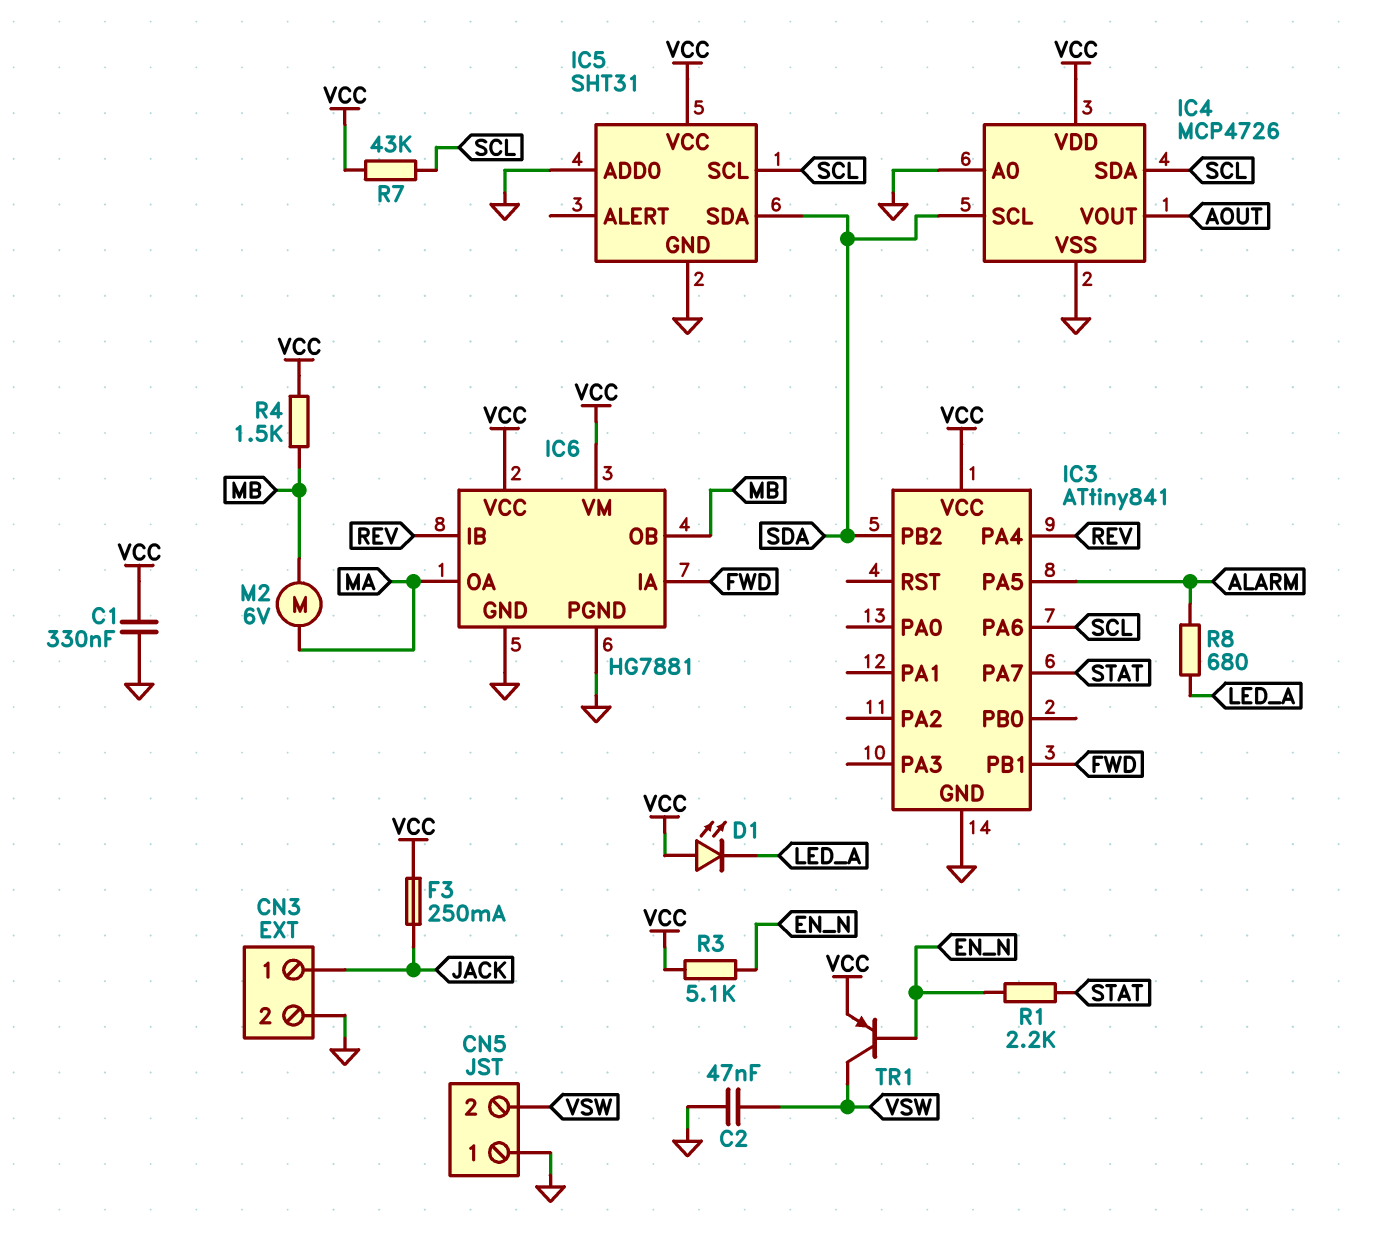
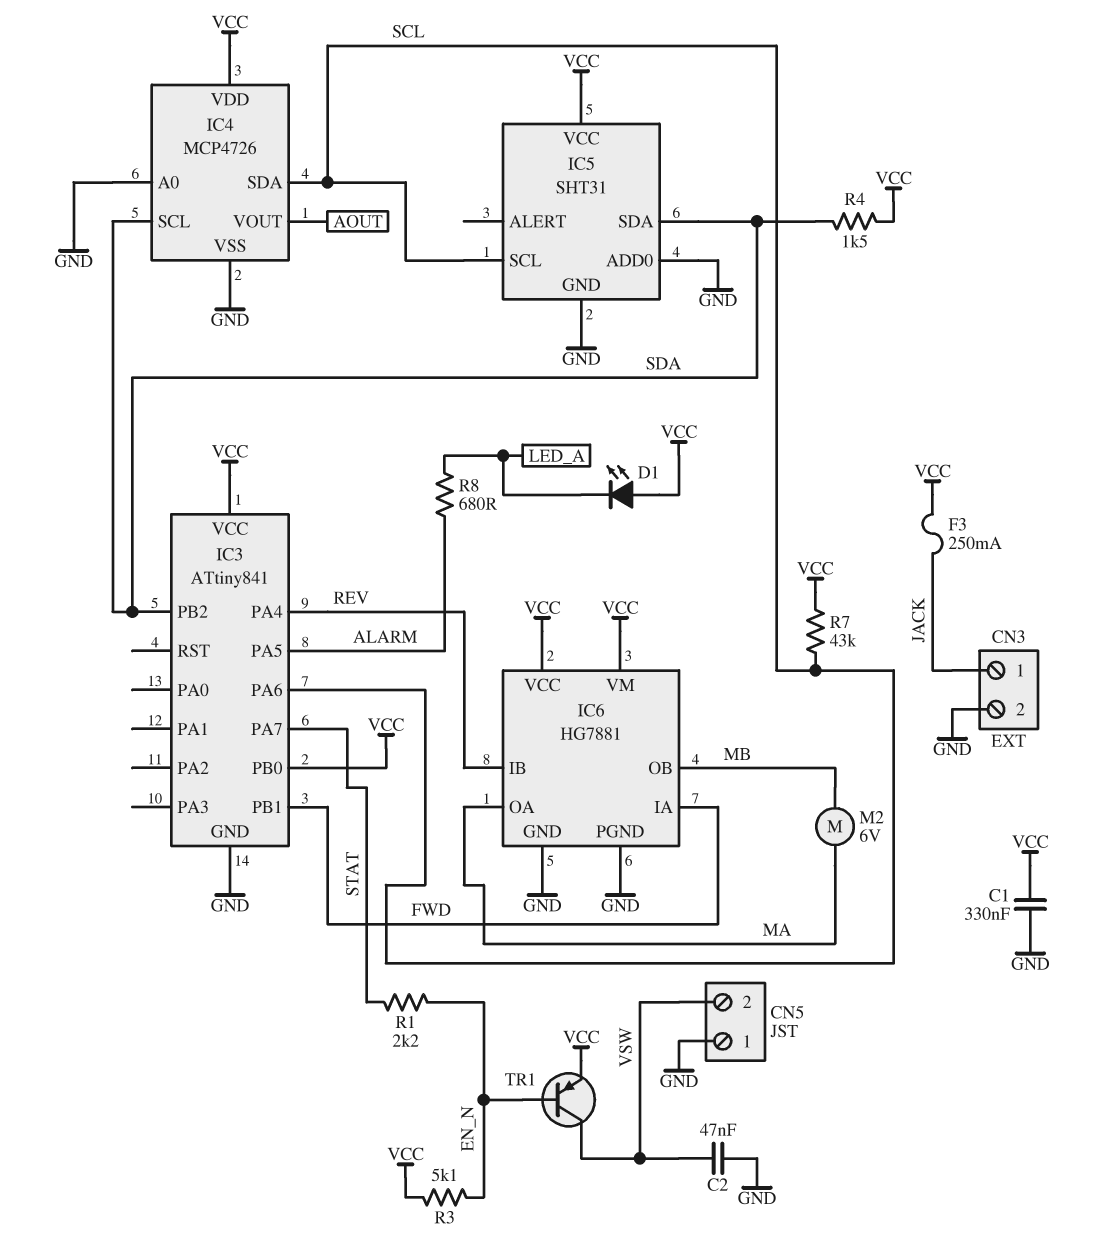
IC3 pin PB0: none -> VCC
R4: 1.5k (MB, VCC) -> 1.5k (SDA, VCC)

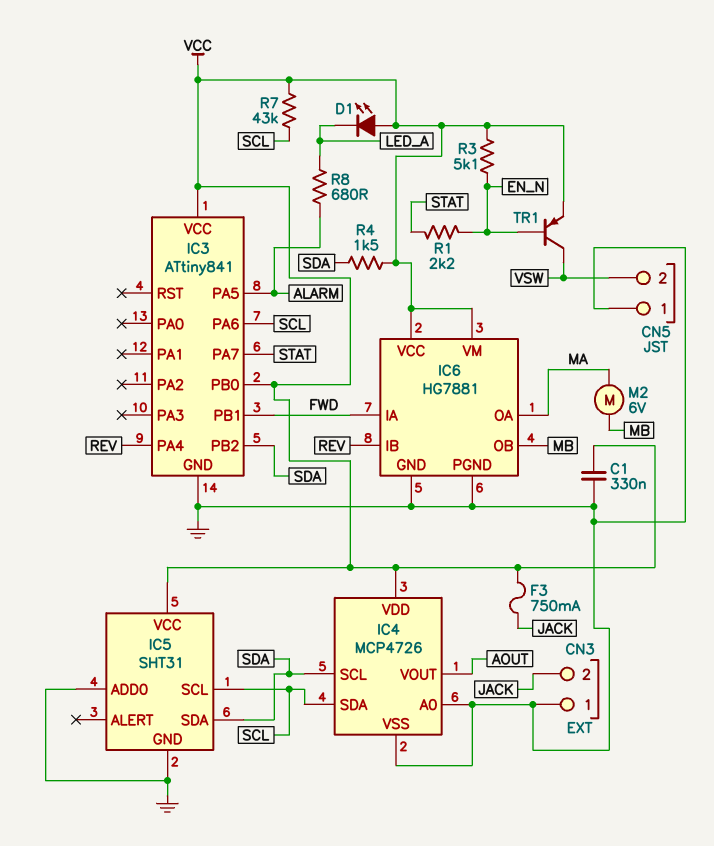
C2: 47nF (GND, VSW) -> none
CN3 pin 1: JACK -> GND
CN3 pin 2: GND -> JACK
F3: 250mA (JACK, VCC) -> 750mA (JACK, VCC)

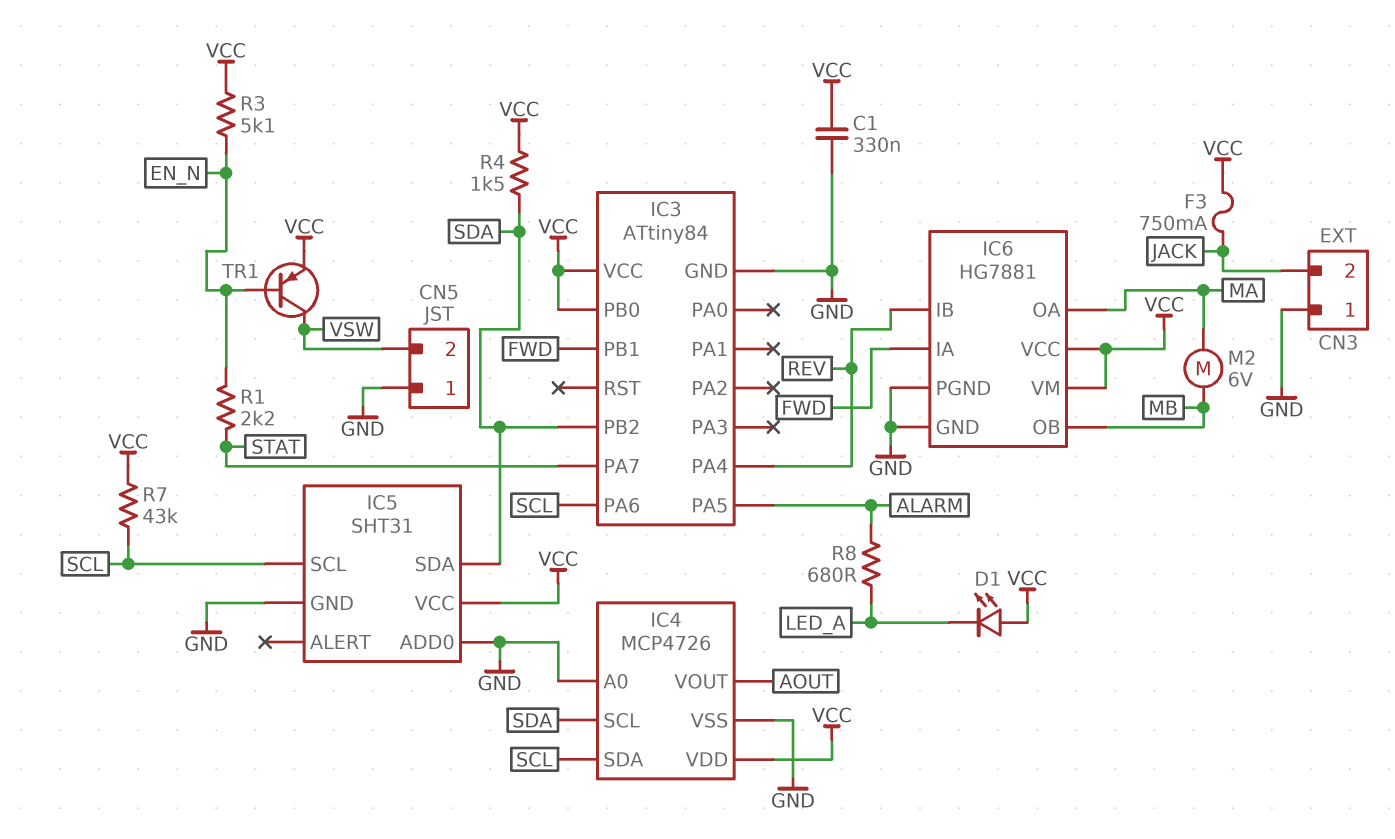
IC3: ATtiny841 -> ATtiny84

